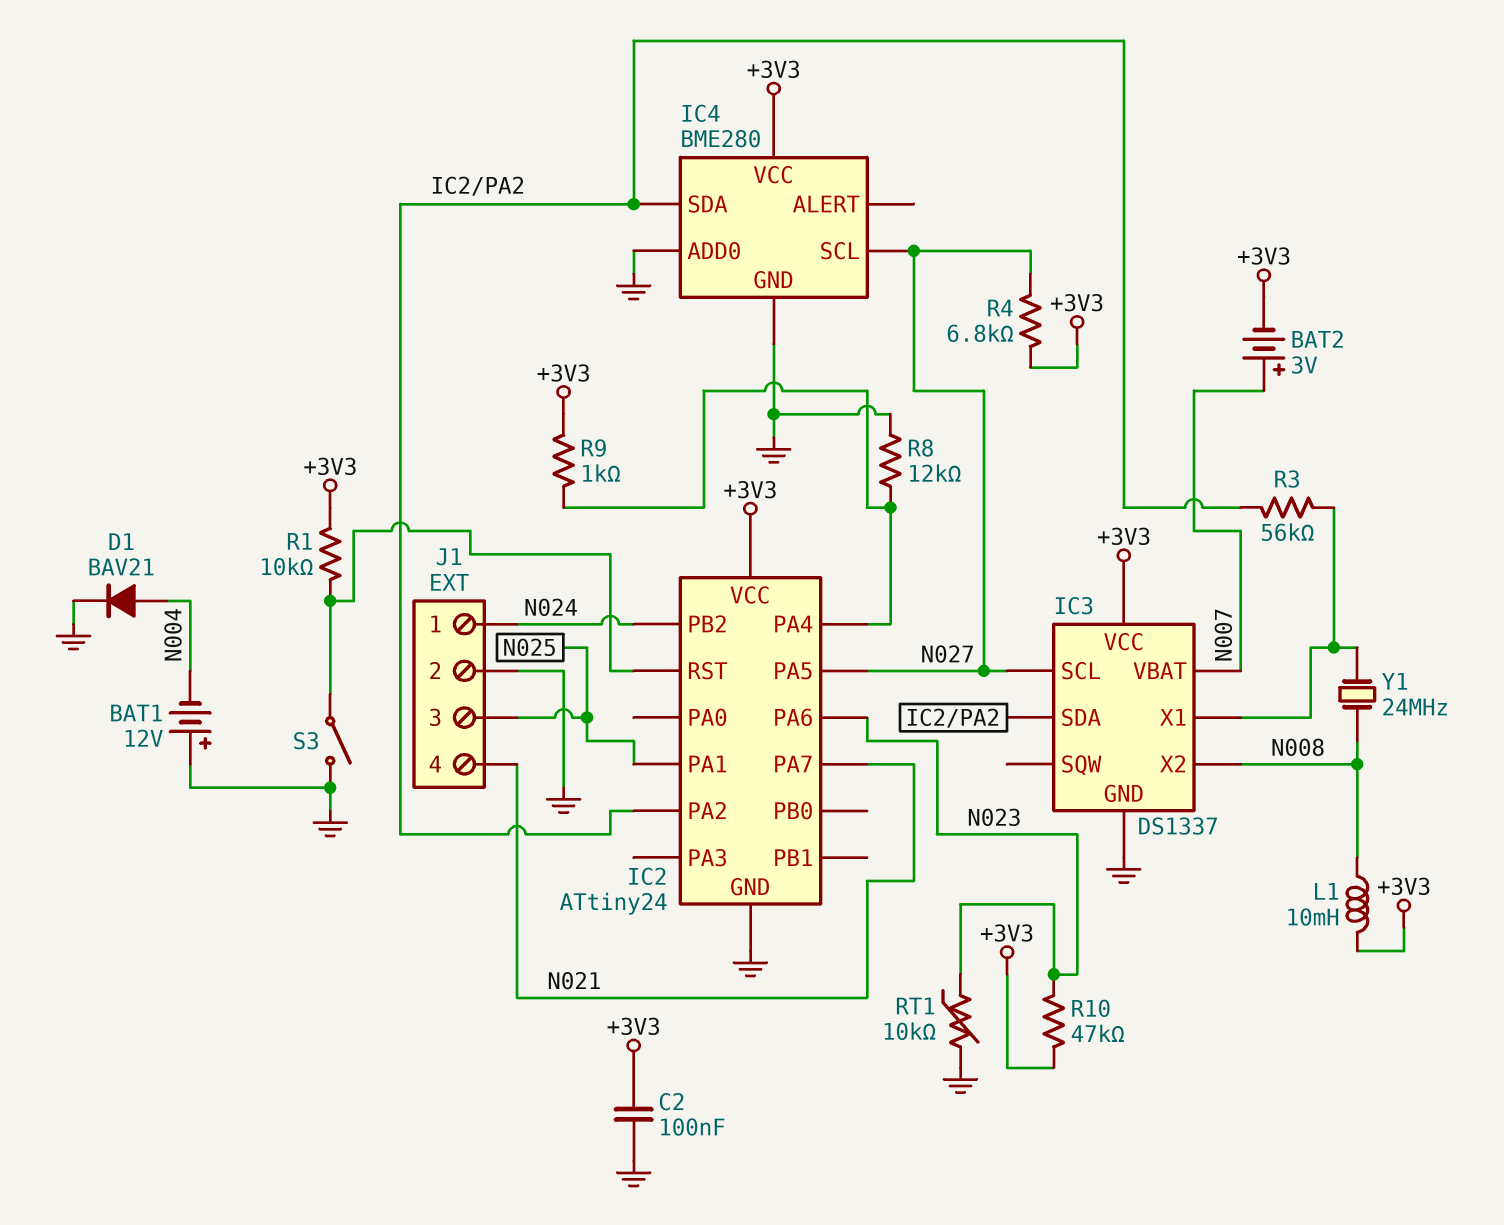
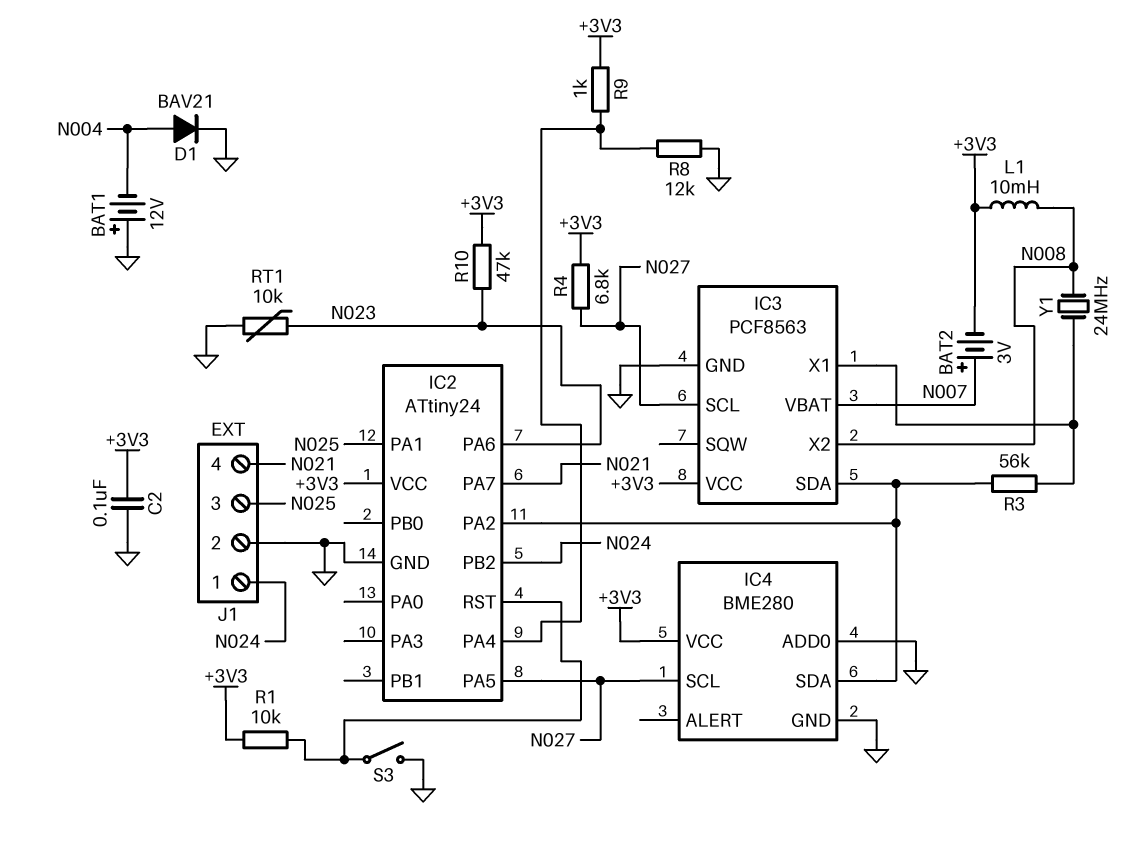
IC3: DS1337 -> PCF8563

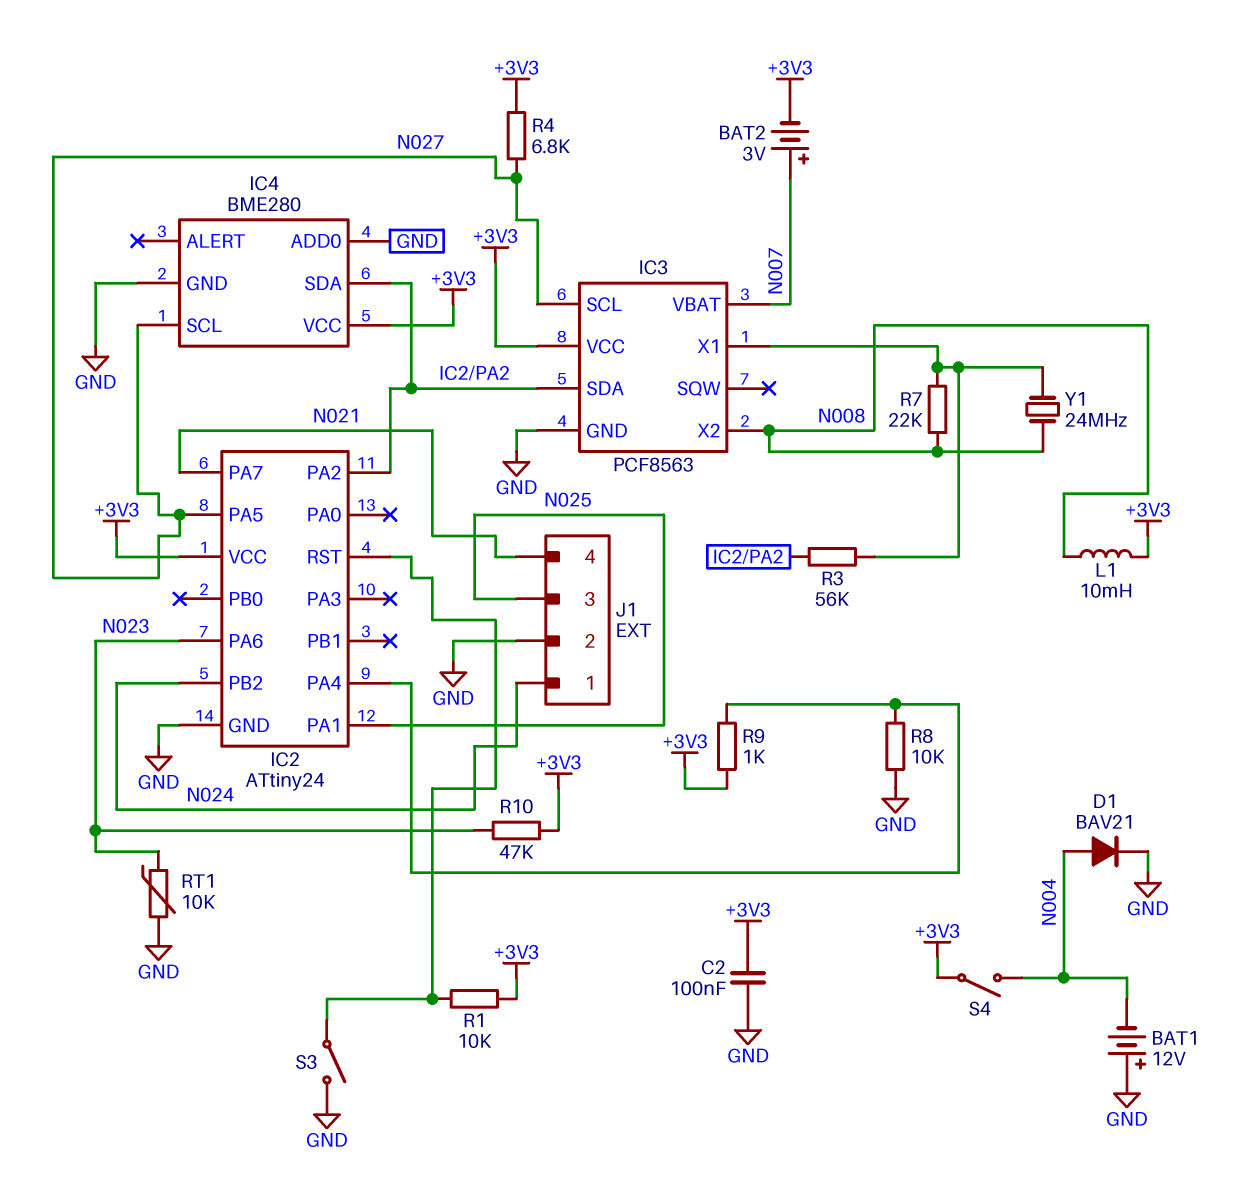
R7: none -> 22k (IC3/X1, N008)
R8: 12k (GND, IC2/PA4) -> 10k (GND, IC2/PA4)
S4: none -> switch (+3V3, N004)

